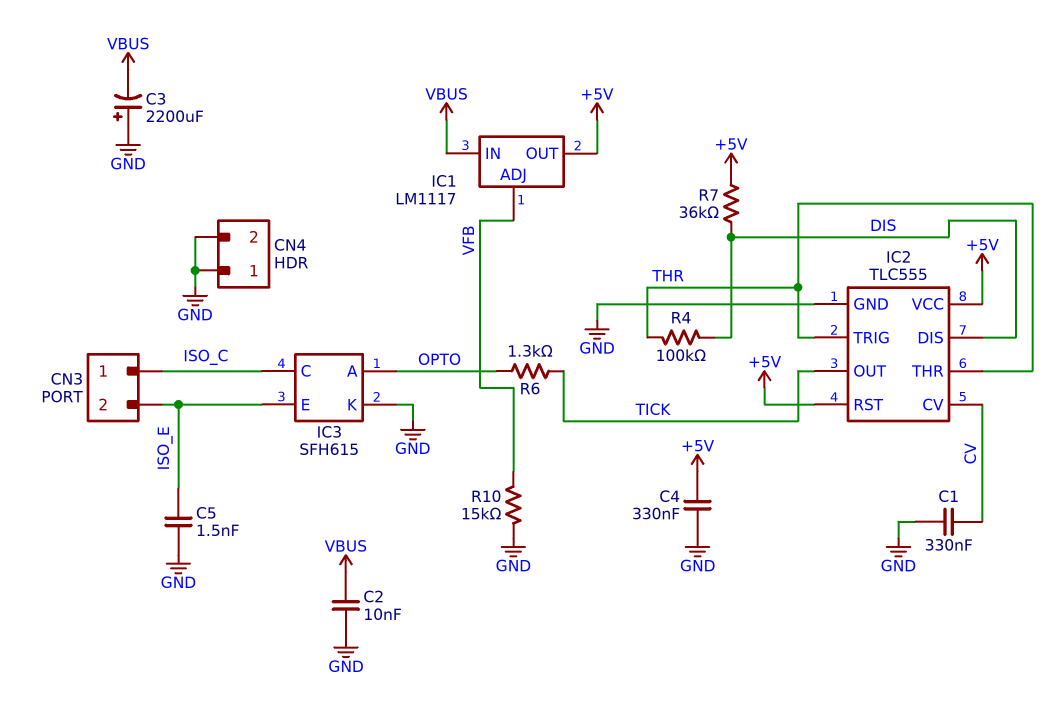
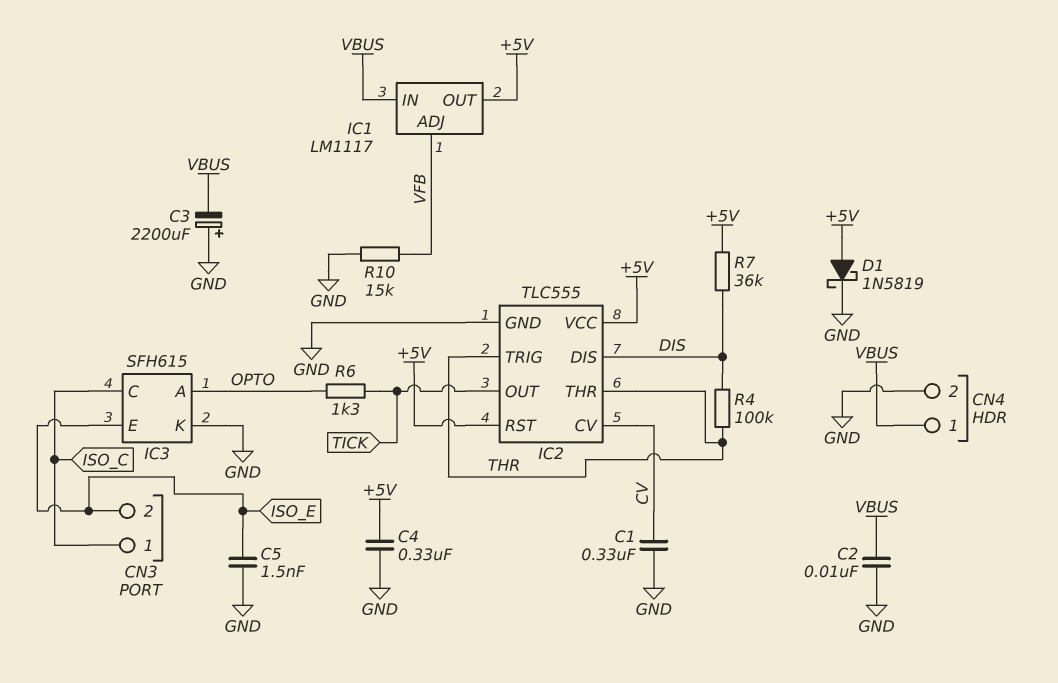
CN4 pin 1: GND -> VBUS
D1: none -> schottky 1N5819 (A +5V, K GND)

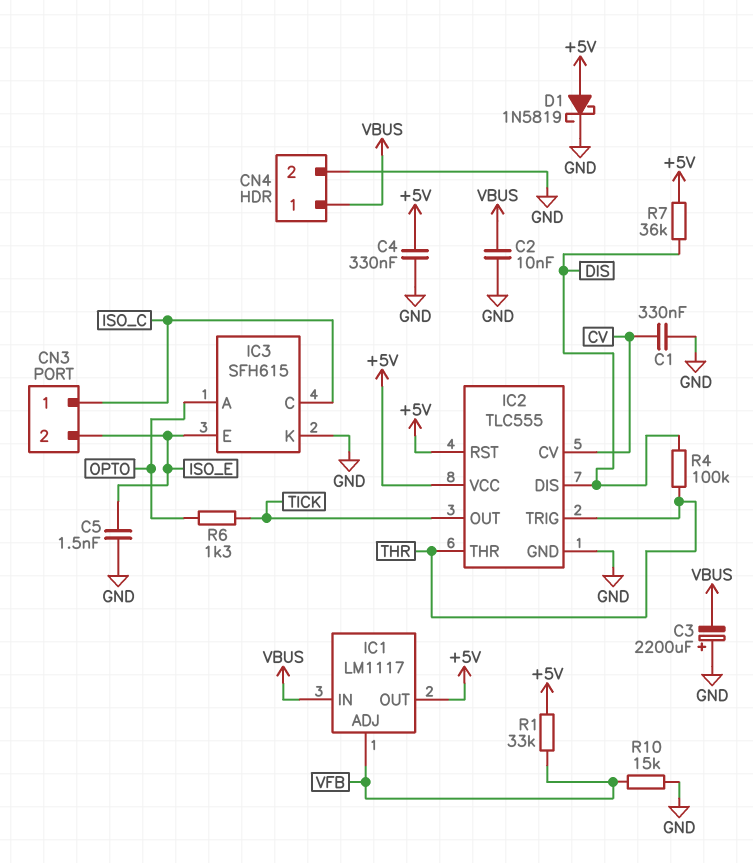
R1: none -> 33k (+5V, VFB)

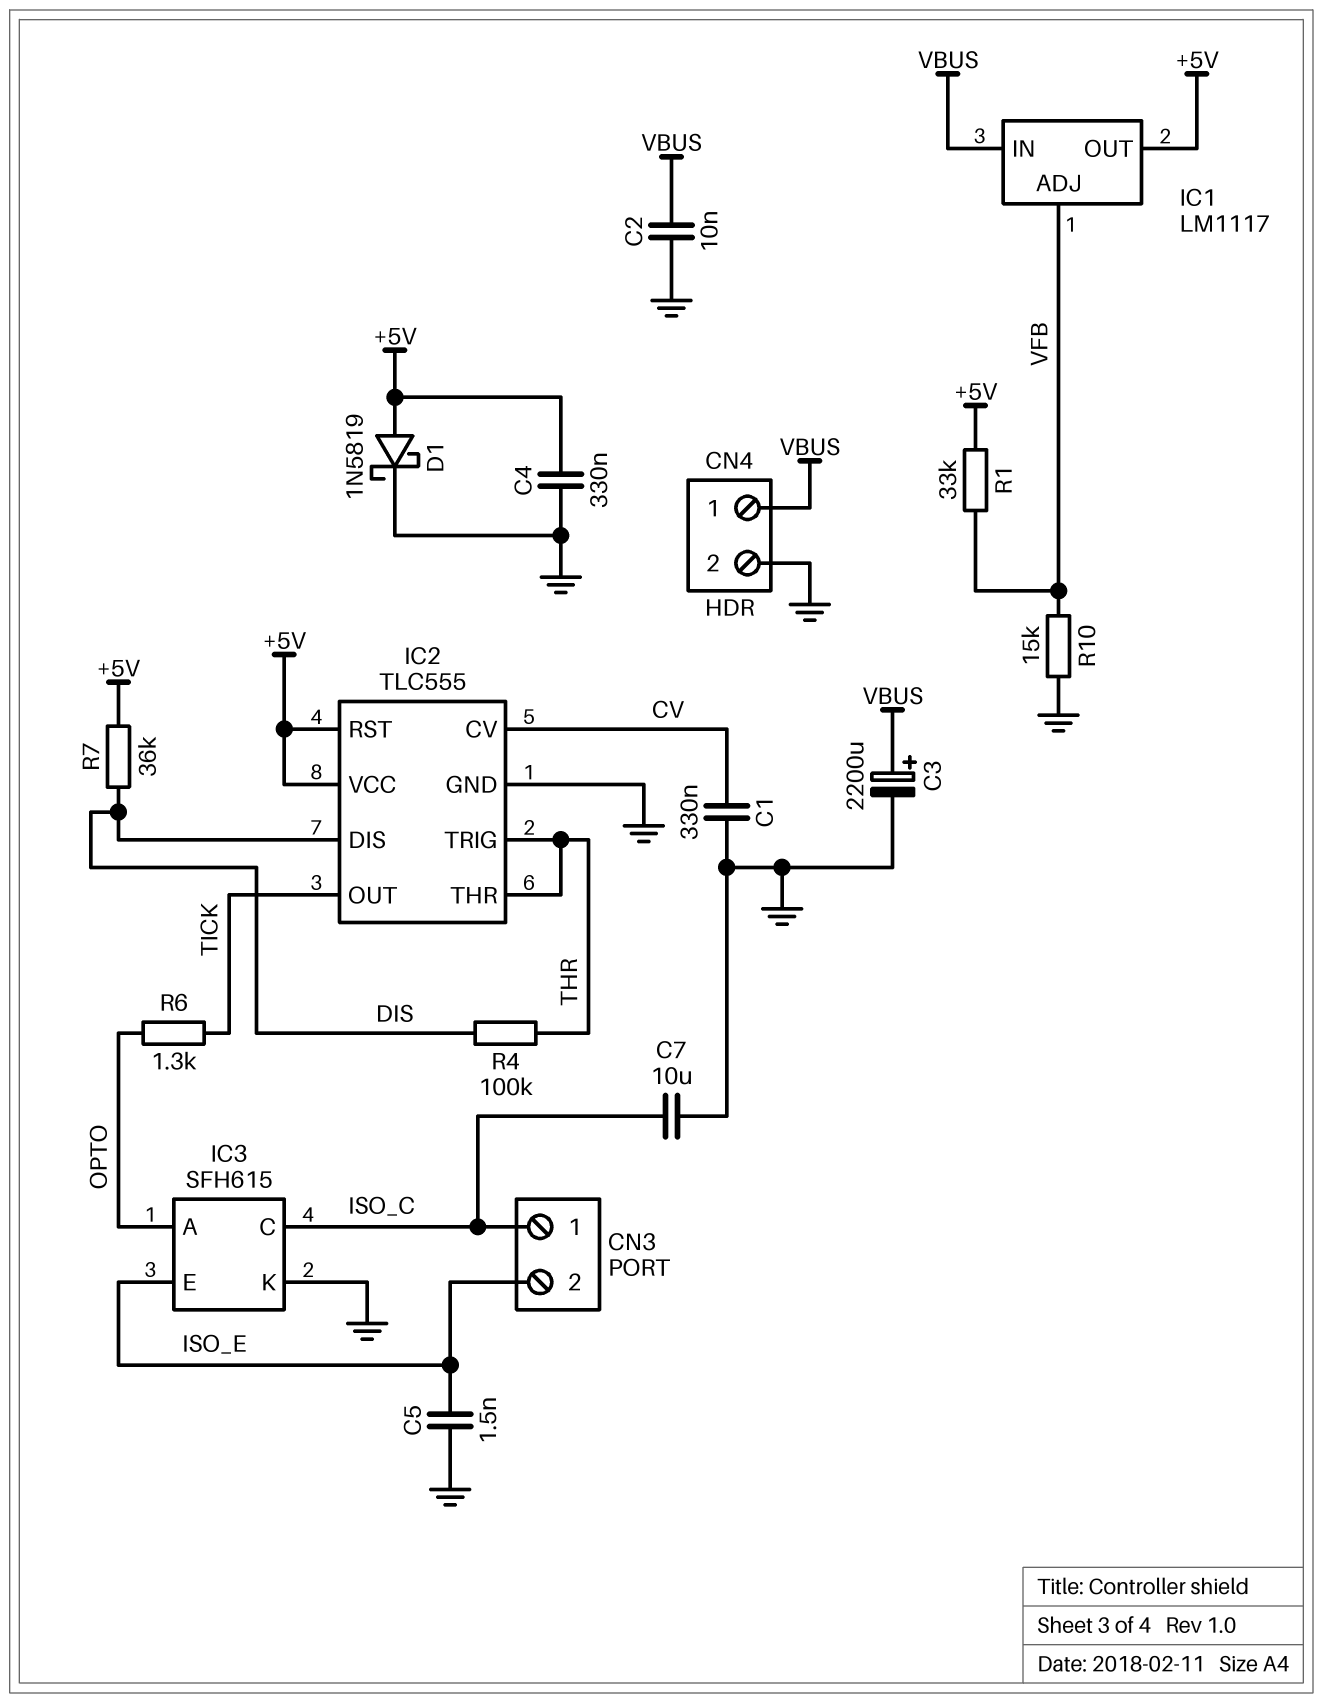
C3: 2200uF (plus GND, minus VBUS) -> 2200uF (plus VBUS, minus GND)
C7: none -> 10uF (GND, ISO_C)

